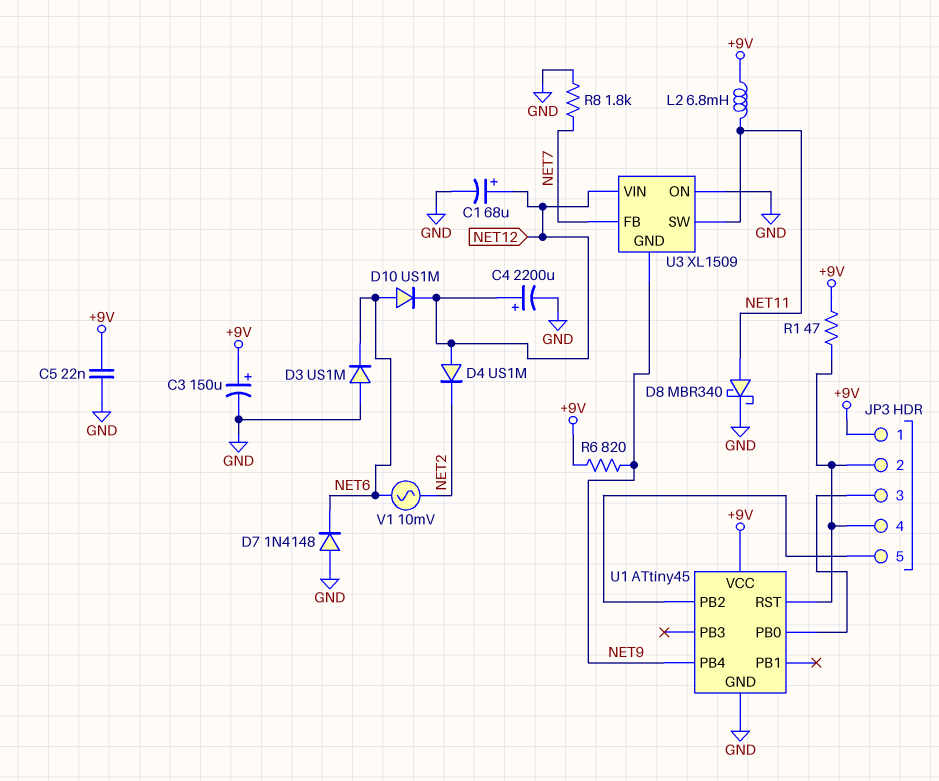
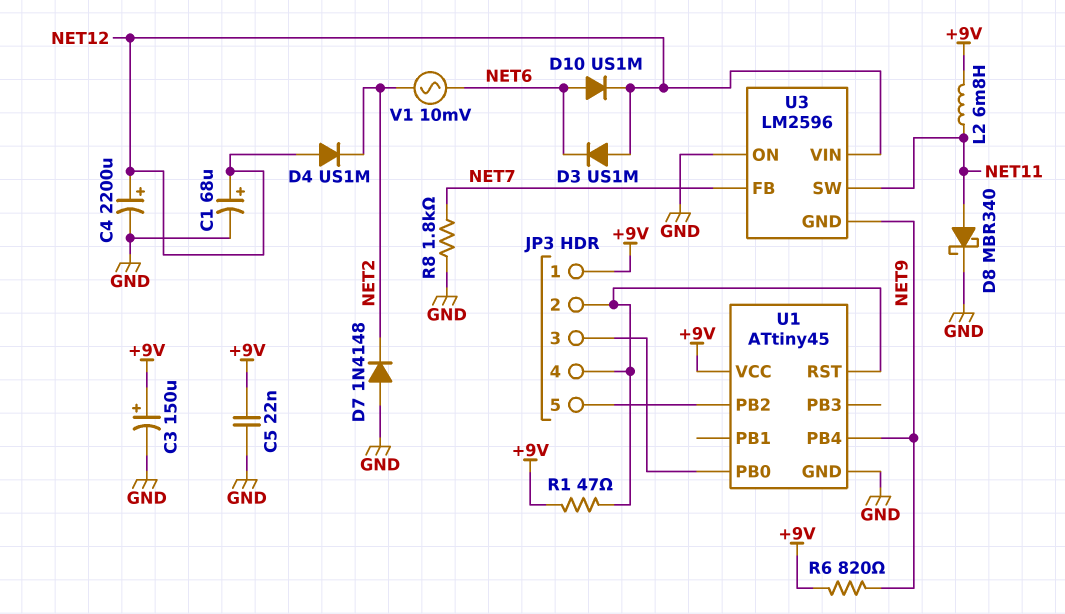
D3: diode US1M (A GND, K NET6) -> diode US1M (A NET12, K NET6)
D7: diode 1N4148 (A GND, K NET6) -> diode 1N4148 (A GND, K NET2)
U3: XL1509 -> LM2596

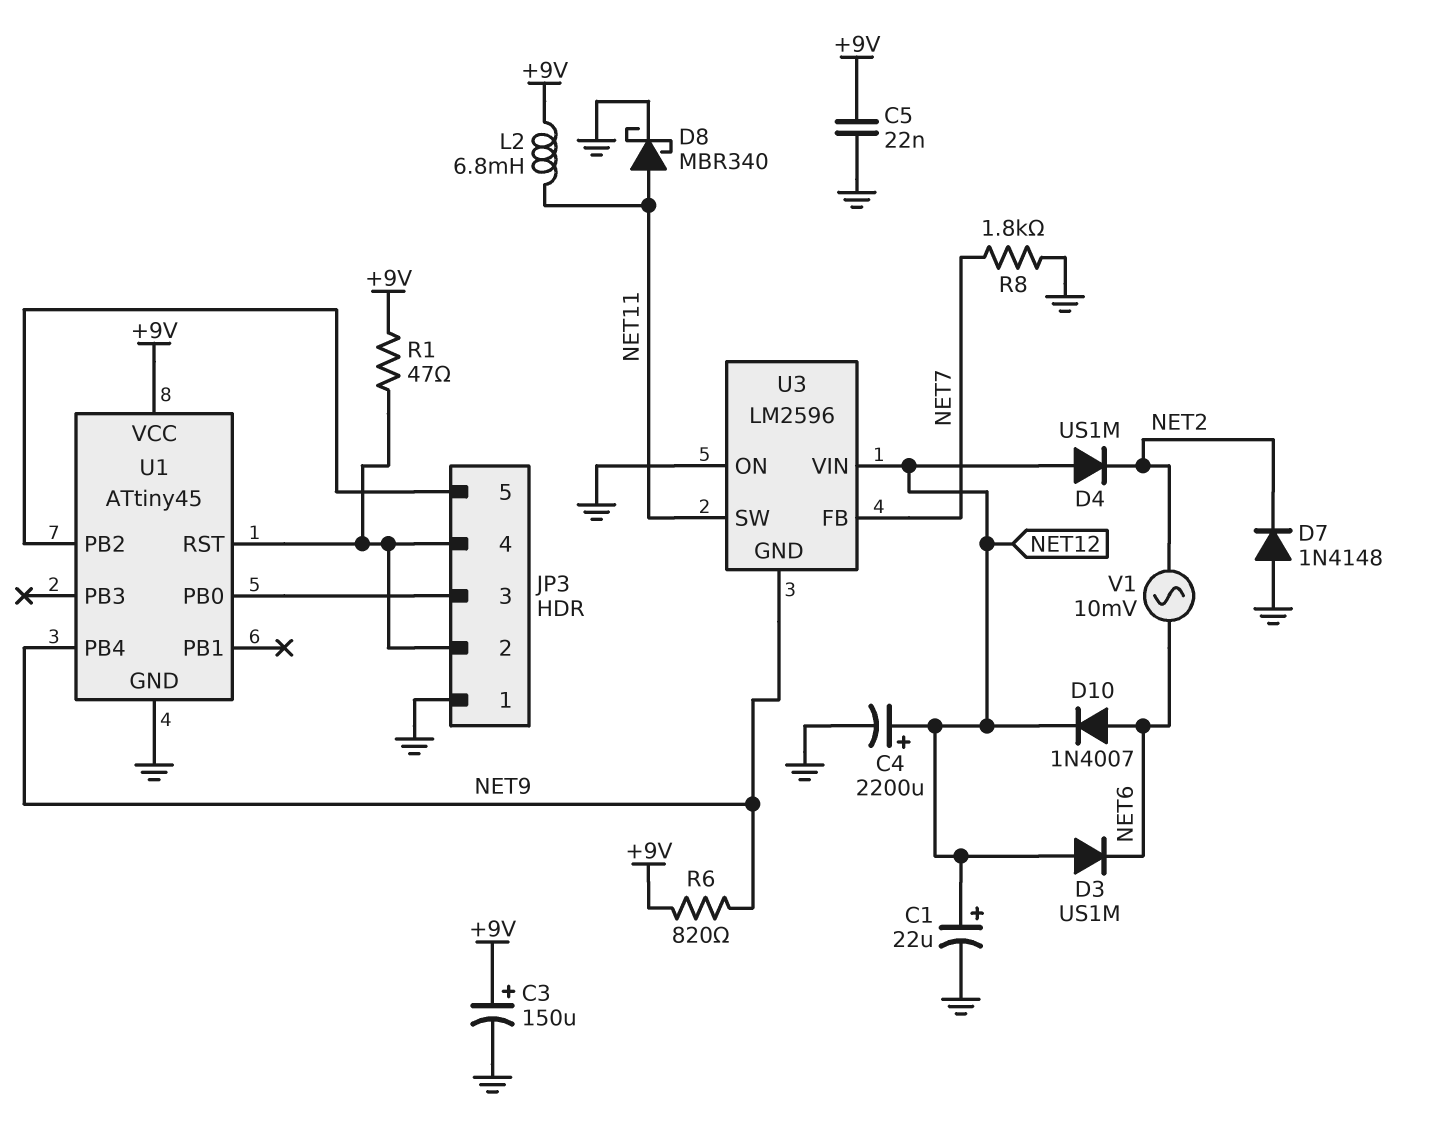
C1: 68uF (plus NET12, minus GND) -> 22uF (plus NET12, minus GND)
D10: diode US1M (A NET6, K NET12) -> diode 1N4007 (A NET6, K NET12)
JP3 pin 1: +9V -> GND

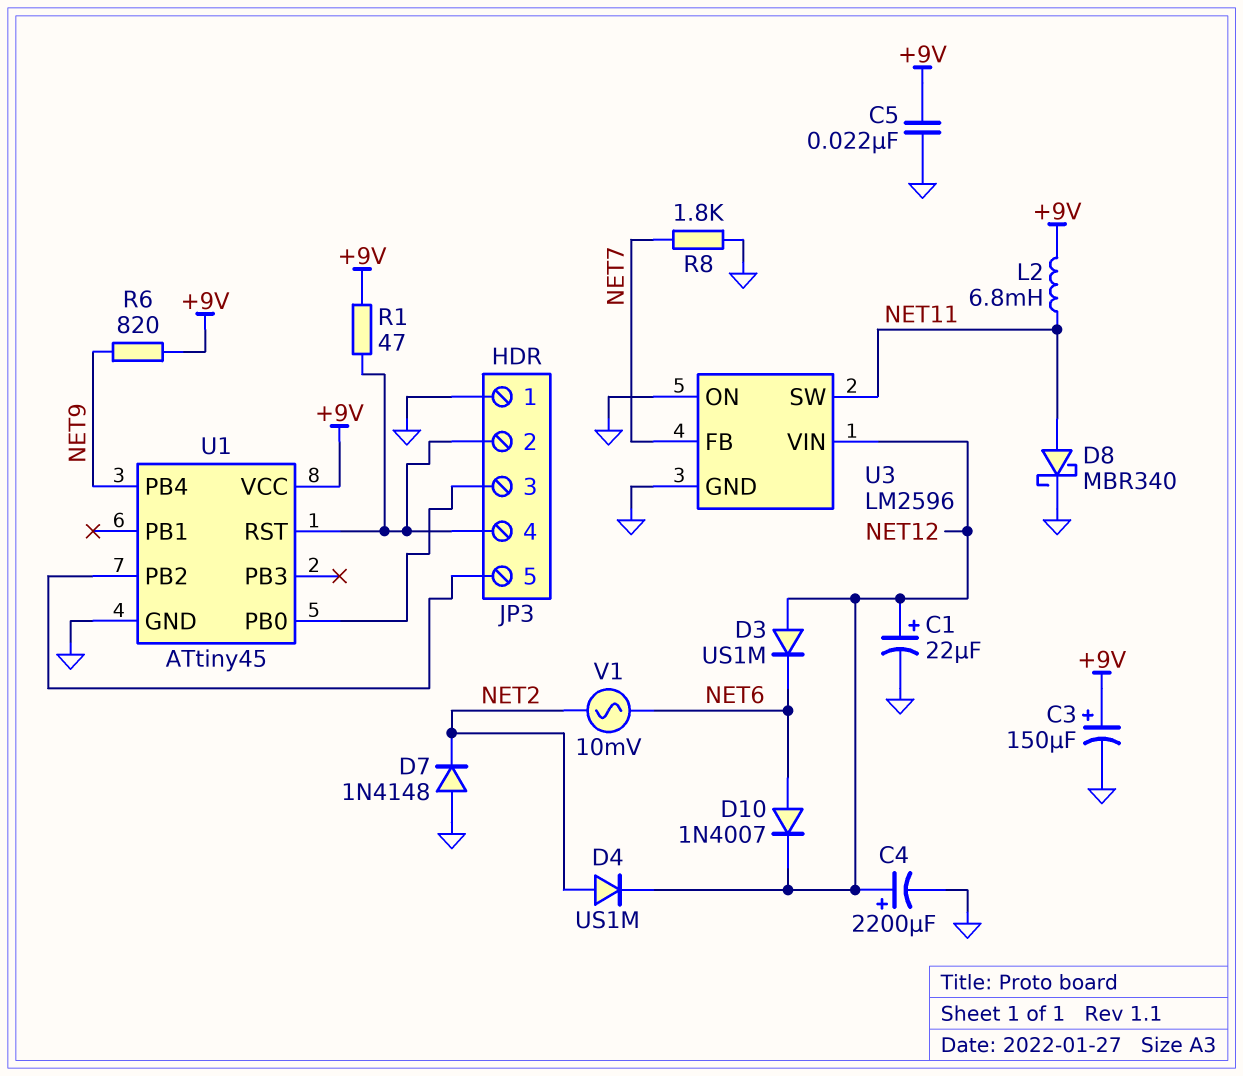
D4: diode US1M (A NET12, K NET2) -> diode US1M (A NET2, K NET12)
U3 pin GND: NET9 -> GND

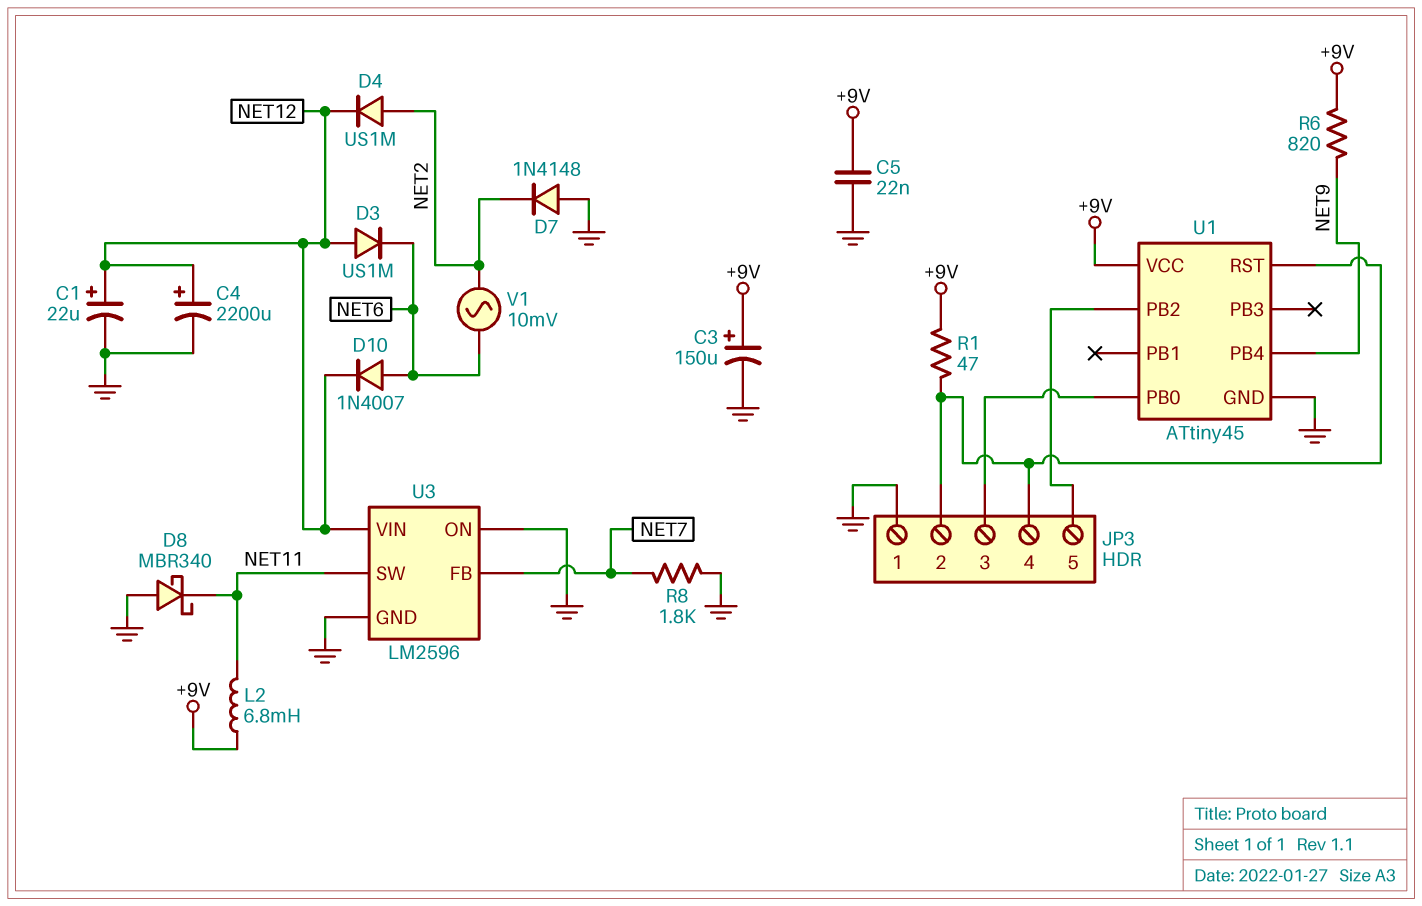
D8: schottky MBR340 (A NET11, K GND) -> schottky MBR340 (A GND, K NET11)

